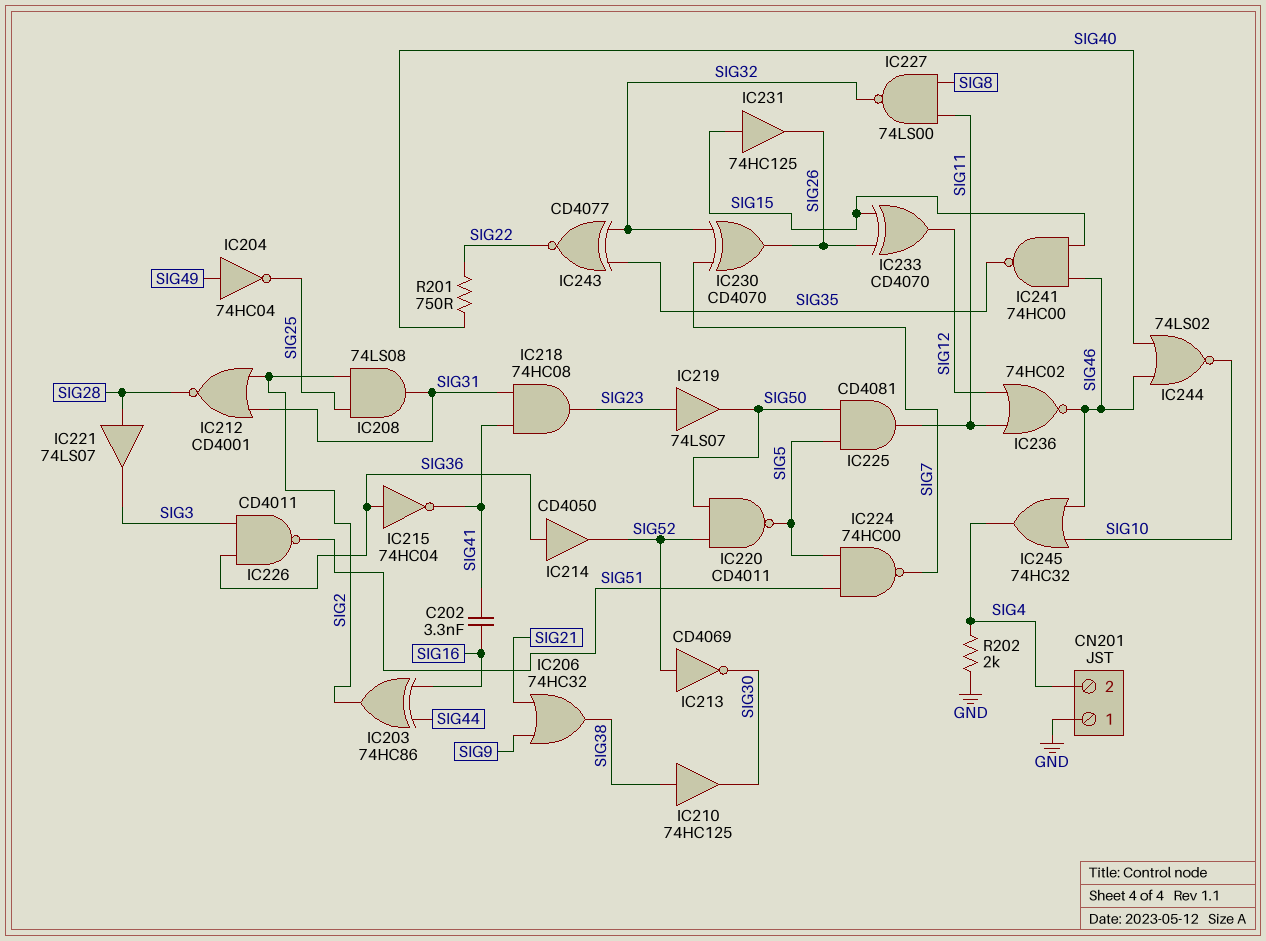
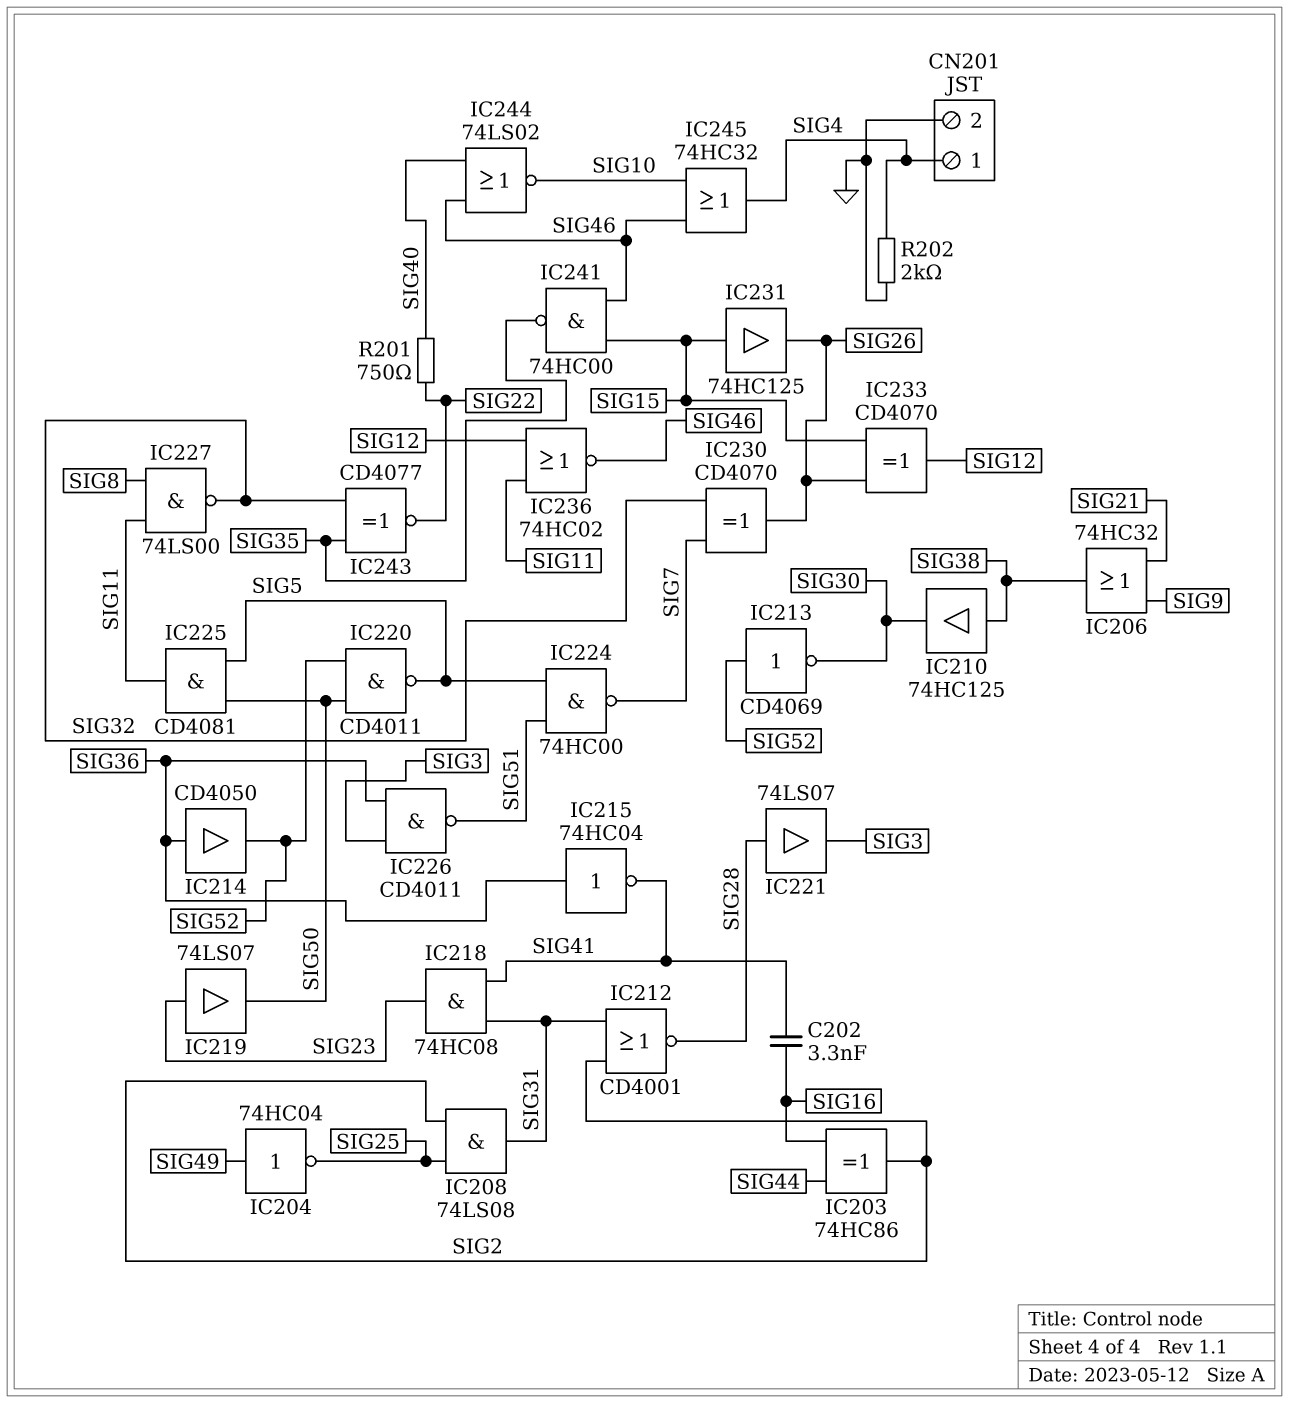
CN201 pin 1: GND -> SIG4
CN201 pin 2: SIG4 -> GND

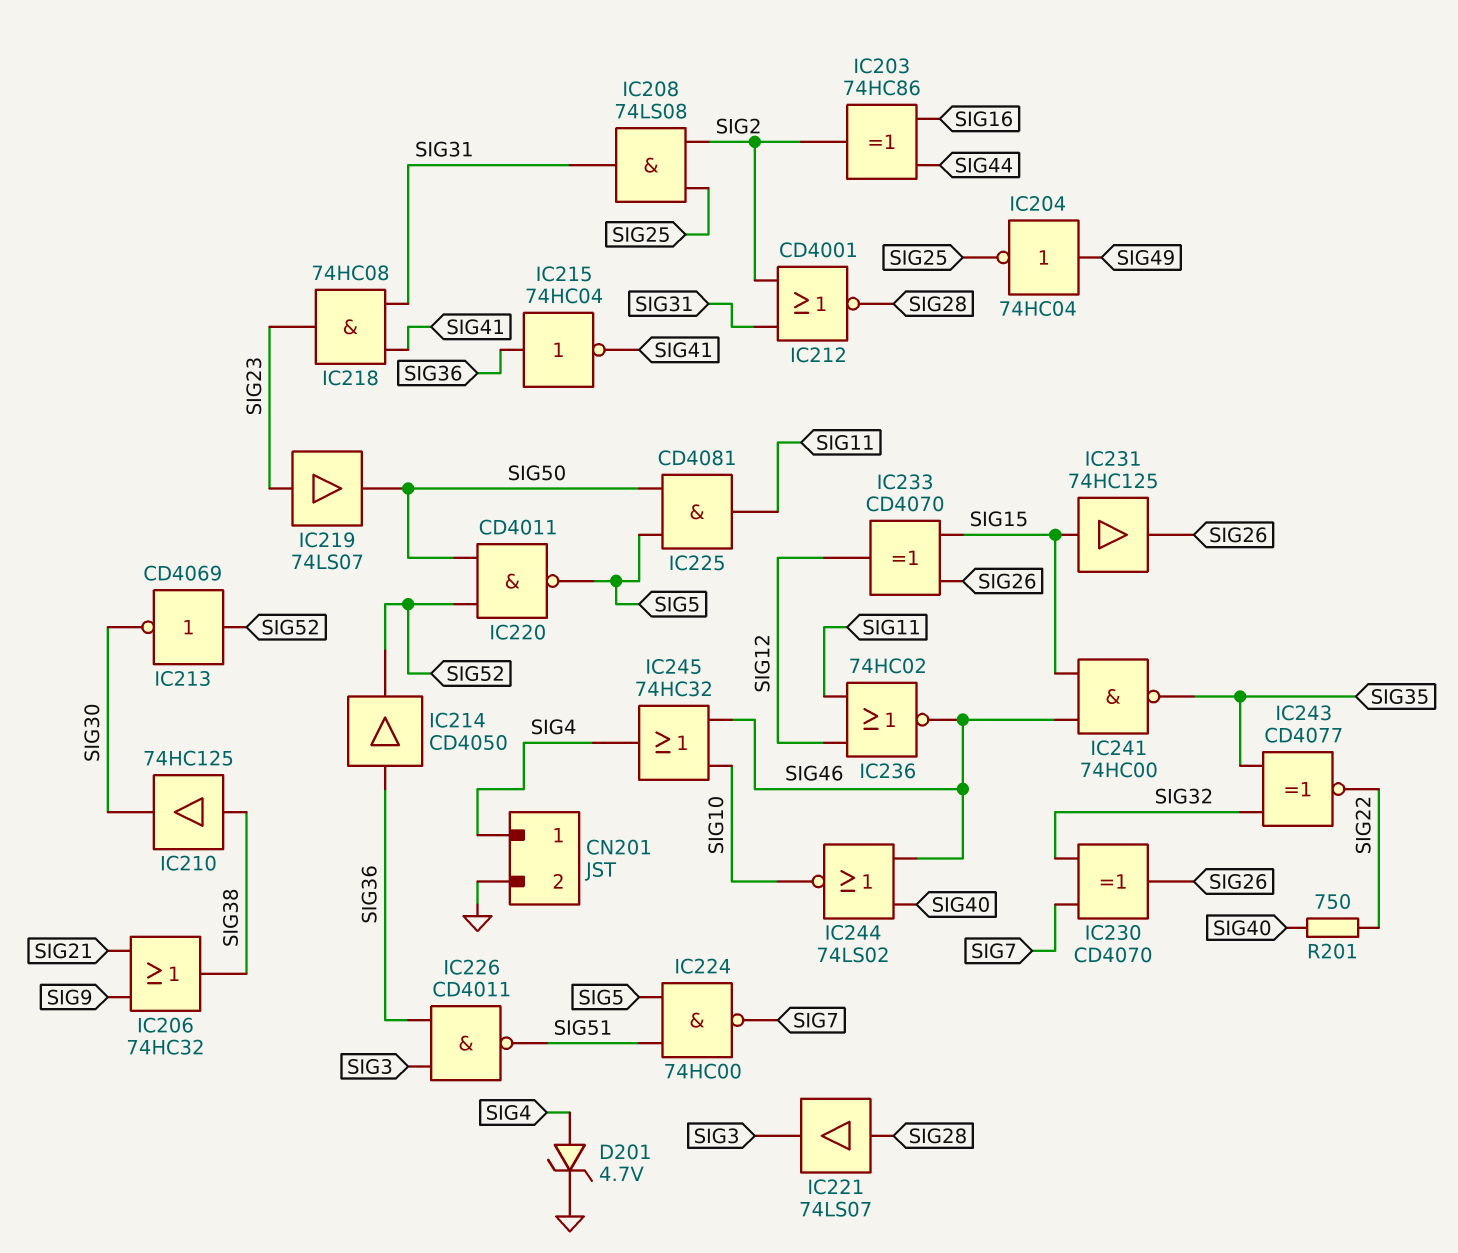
C202: 3.3nF (SIG16, SIG41) -> none
D201: none -> zener 4.7V (A SIG4, K GND)
IC227: NAND 74LS00 (in SIG8, in SIG11, out SIG32) -> none
R202: 2k (GND, SIG4) -> none

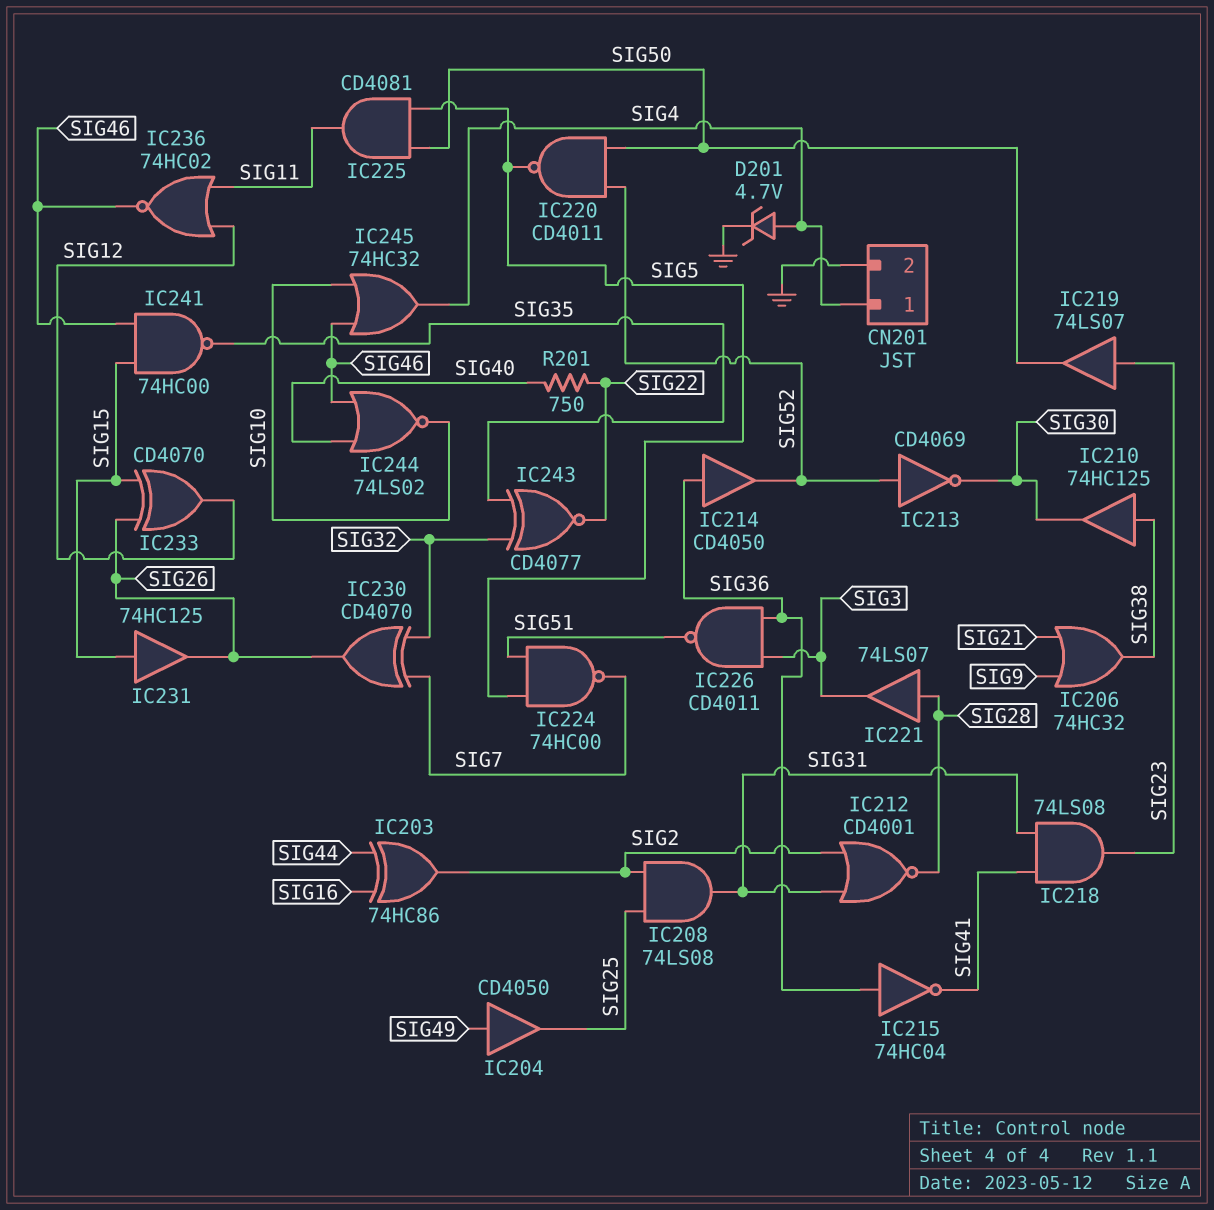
IC204: NOT 74HC04 (in SIG49, out SIG25) -> buffer CD4050 (in SIG49, out SIG25)
IC218: AND 74HC08 (in SIG31, in SIG41, out SIG23) -> AND 74LS08 (in SIG31, in SIG41, out SIG23)

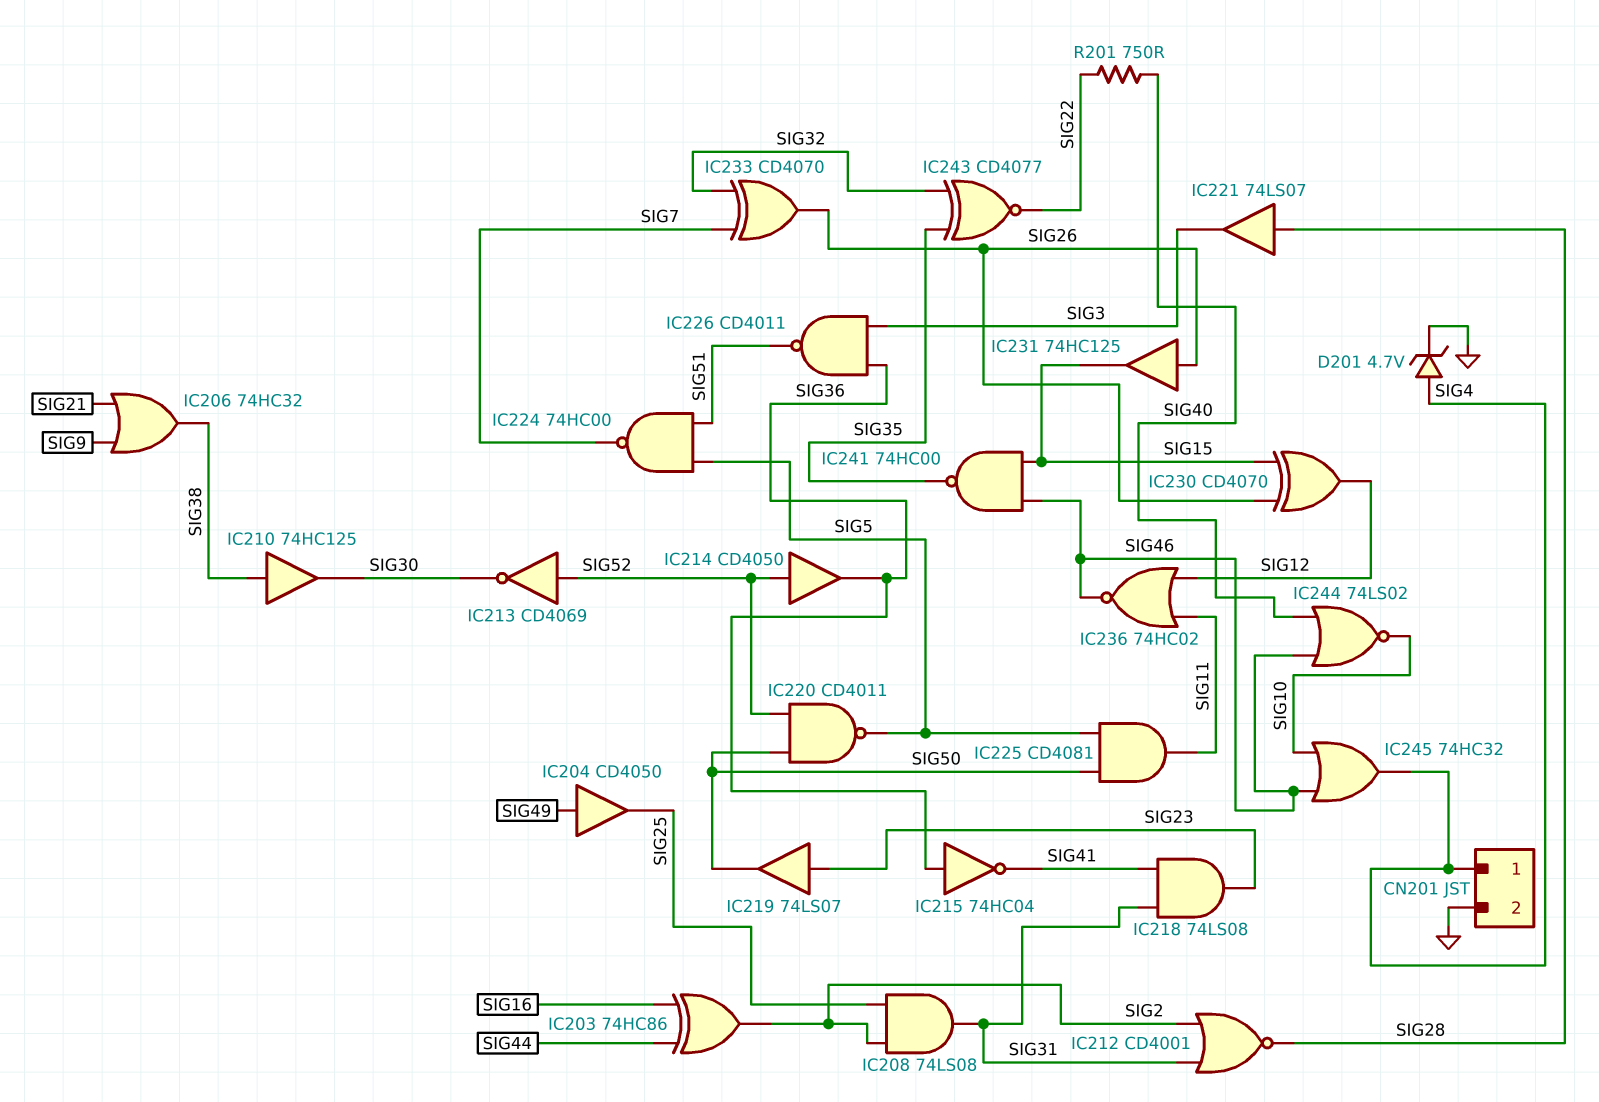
IC214: buffer CD4050 (in SIG36, out SIG52) -> buffer CD4050 (in SIG52, out SIG36)
IC230: XOR CD4070 (in SIG7, in SIG32, out SIG26) -> XOR CD4070 (in SIG15, in SIG26, out SIG12)
IC231: buffer 74HC125 (in SIG15, out SIG26) -> buffer 74HC125 (in SIG26, out SIG15)
IC233: XOR CD4070 (in SIG15, in SIG26, out SIG12) -> XOR CD4070 (in SIG7, in SIG32, out SIG26)

